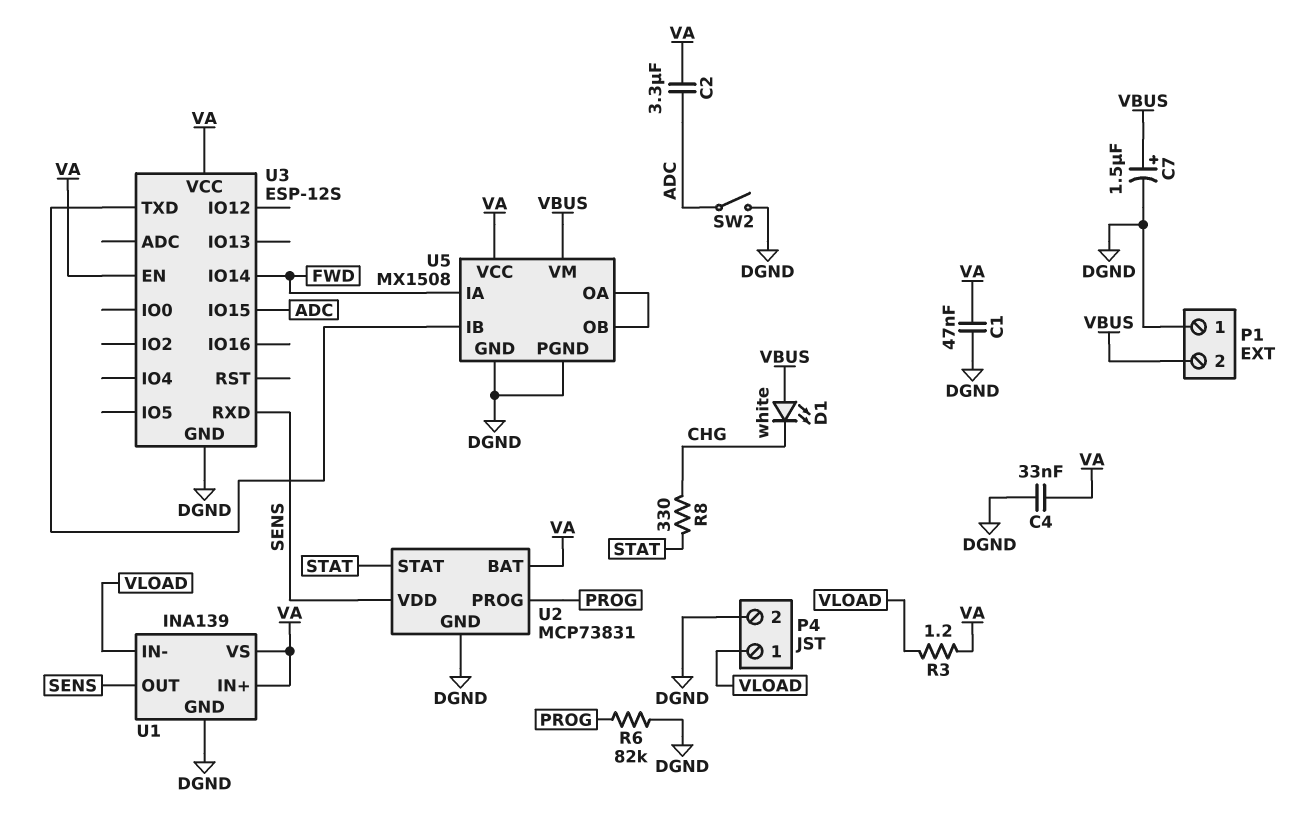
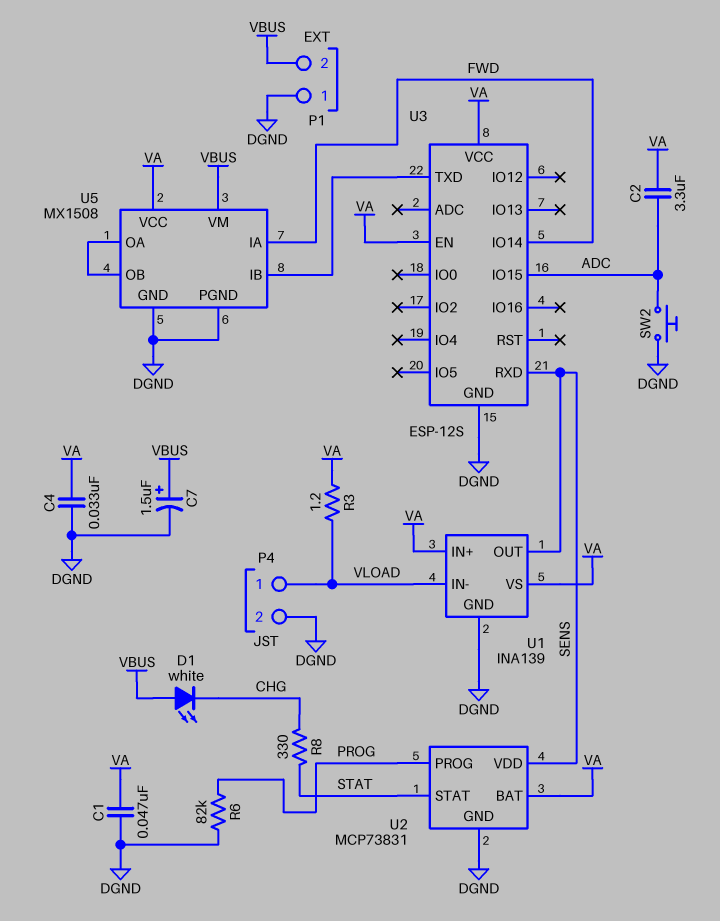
SW2: switch (ADC, DGND) -> button (ADC, DGND)

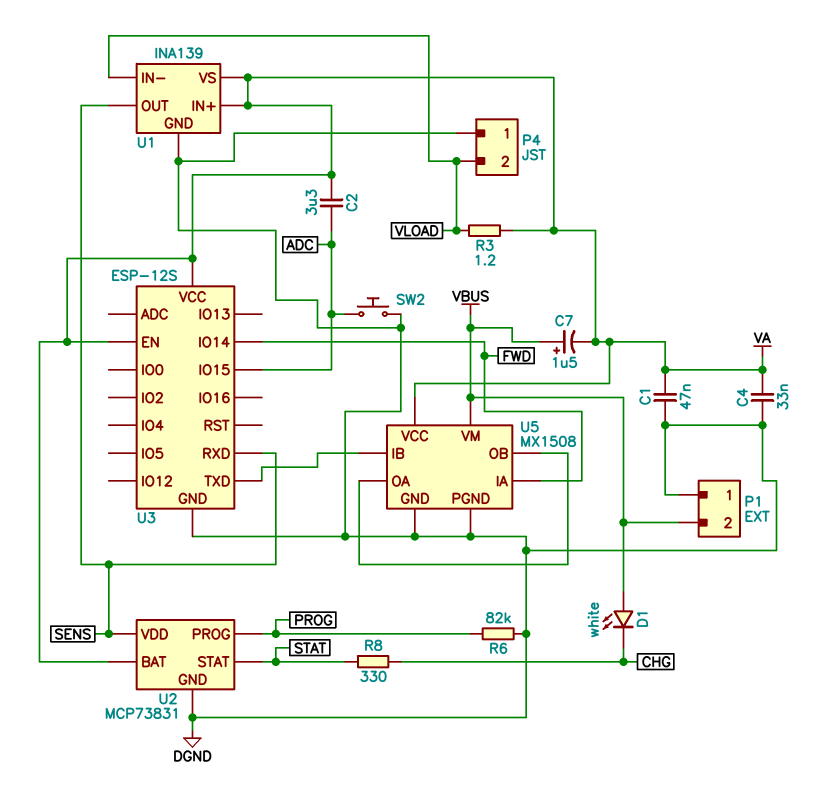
C7: 1.5uF (plus VBUS, minus DGND) -> 1.5uF (plus VBUS, minus VA)
P4 pin 1: VLOAD -> DGND
P4 pin 2: DGND -> VLOAD

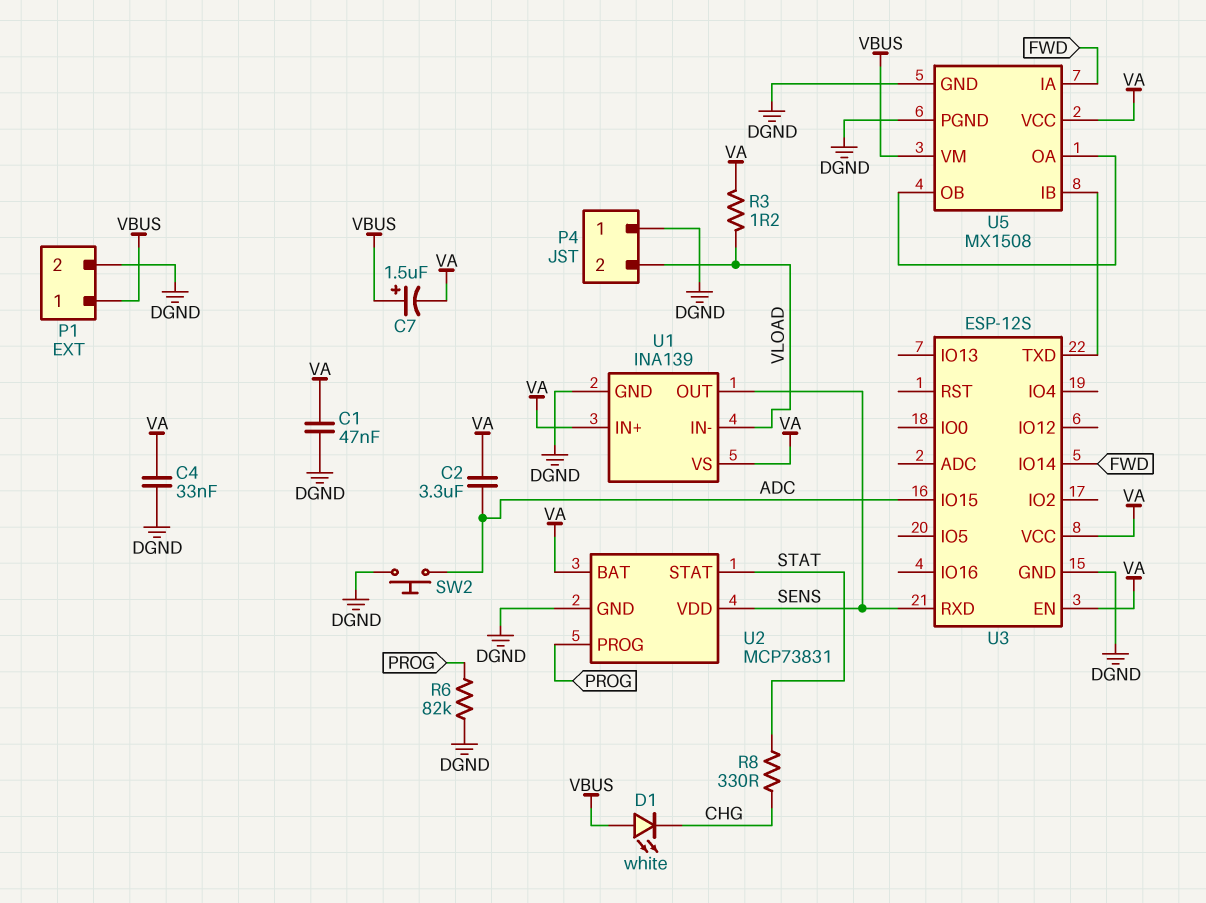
P1 pin 1: DGND -> VBUS
P1 pin 2: VBUS -> DGND

